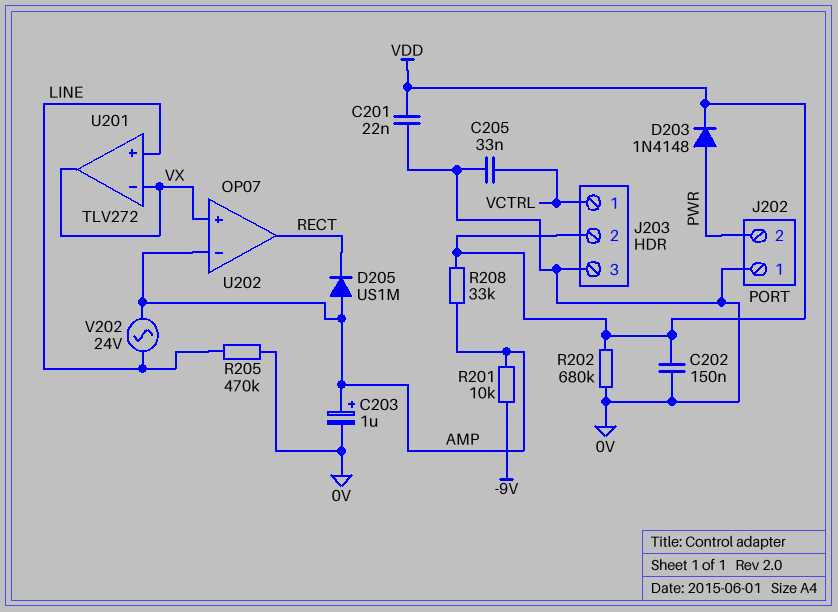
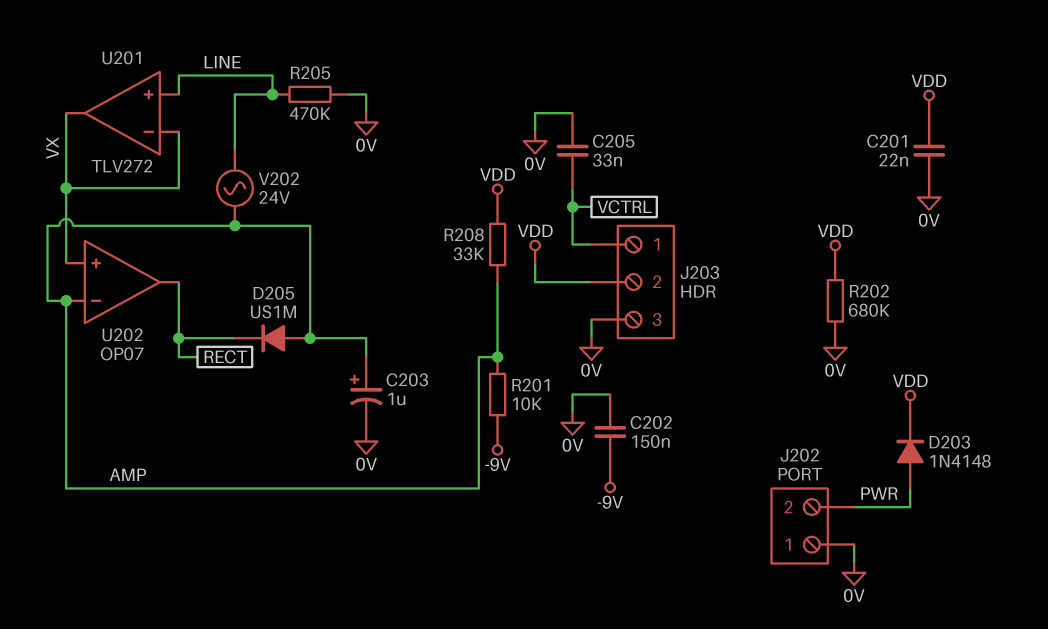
C202: 150nF (0V, VDD) -> 150nF (-9V, 0V)

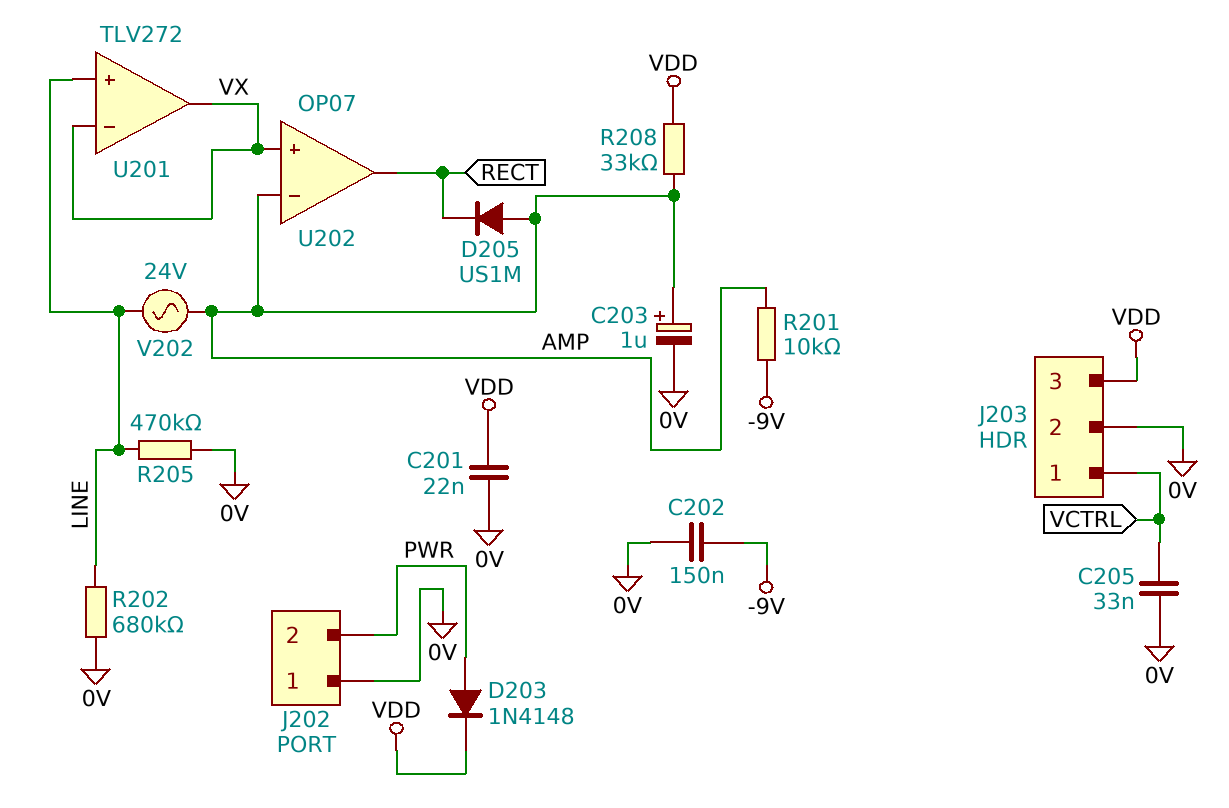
J203 pin 2: VDD -> 0V
J203 pin 3: 0V -> VDD
R202: 680k (0V, VDD) -> 680k (0V, LINE)

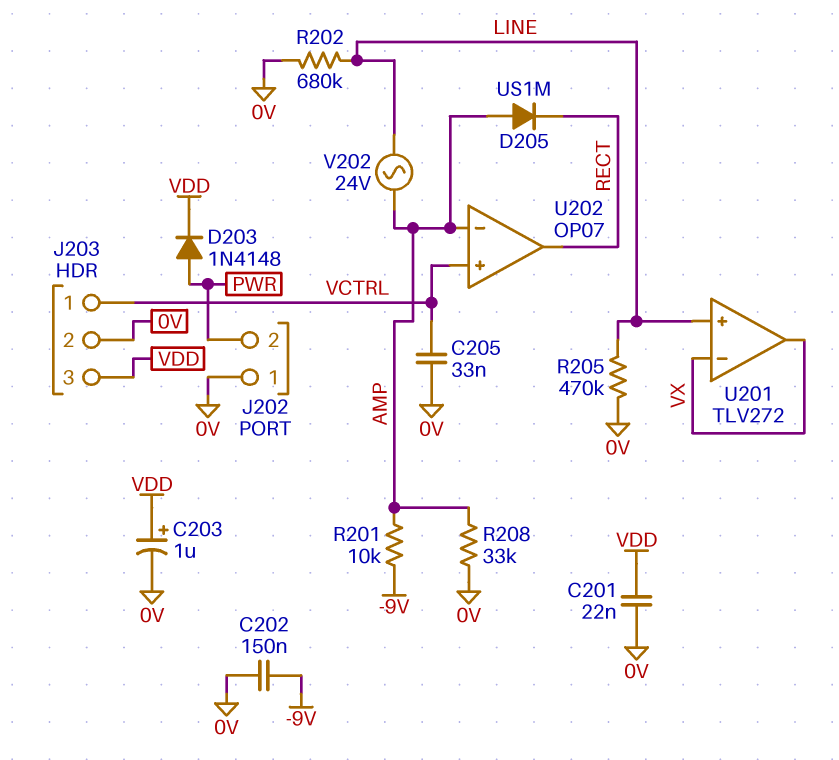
C203: 1uF (plus AMP, minus 0V) -> 1uF (plus VDD, minus 0V)
R208: 33k (AMP, VDD) -> 33k (0V, AMP)
U202 pin in+: VX -> VCTRL

